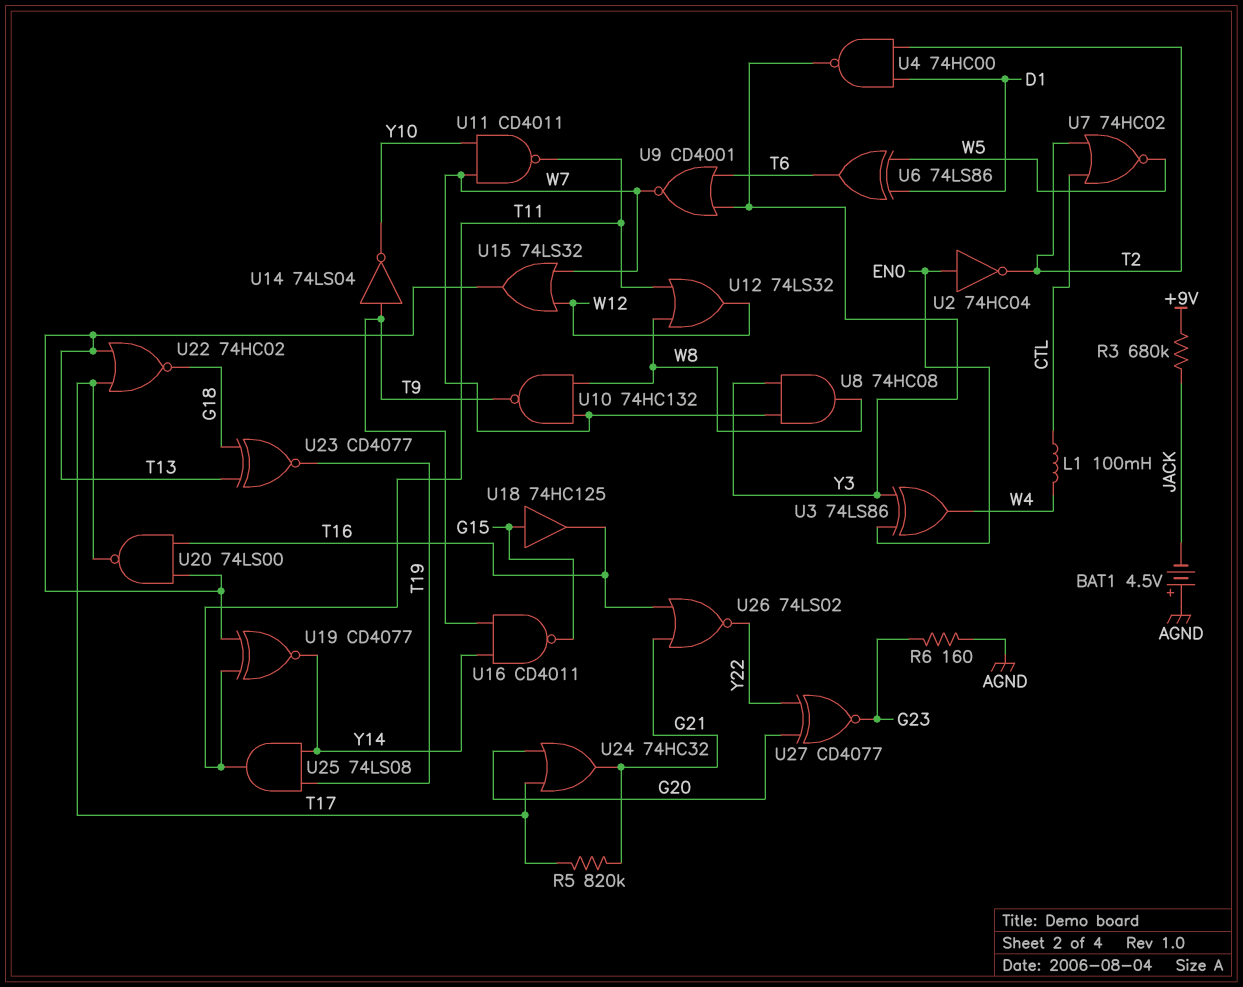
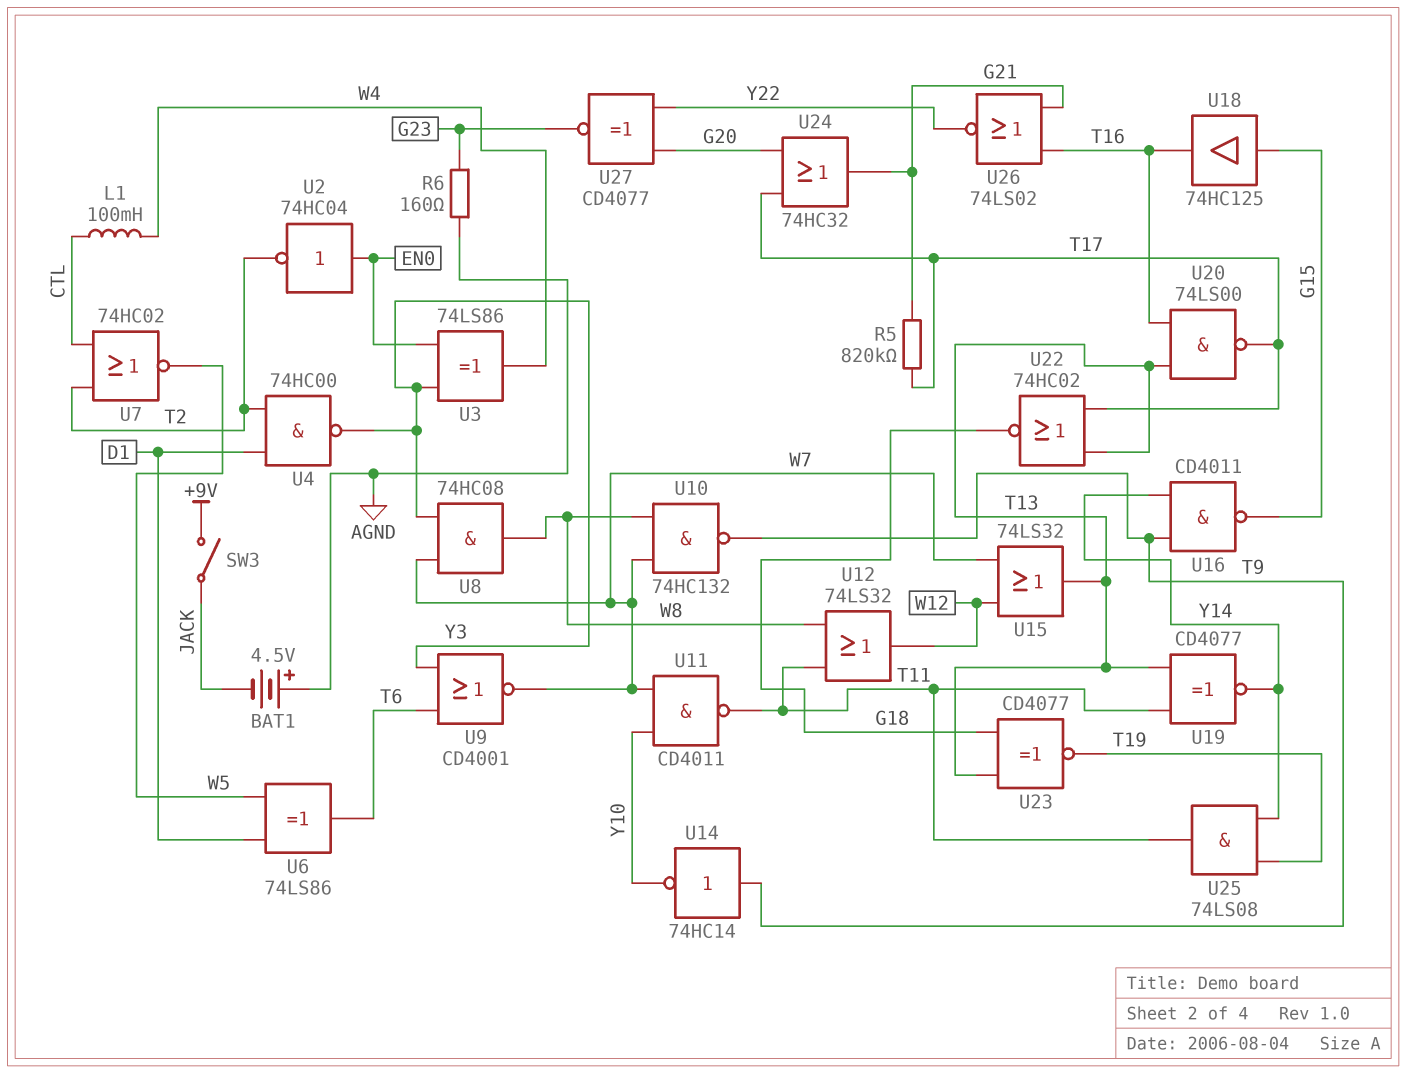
R3: 680k (+9V, JACK) -> none
SW3: none -> switch (+9V, JACK)
U14: NOT 74LS04 (in T9, out Y10) -> NOT 74HC14 (in T9, out Y10)

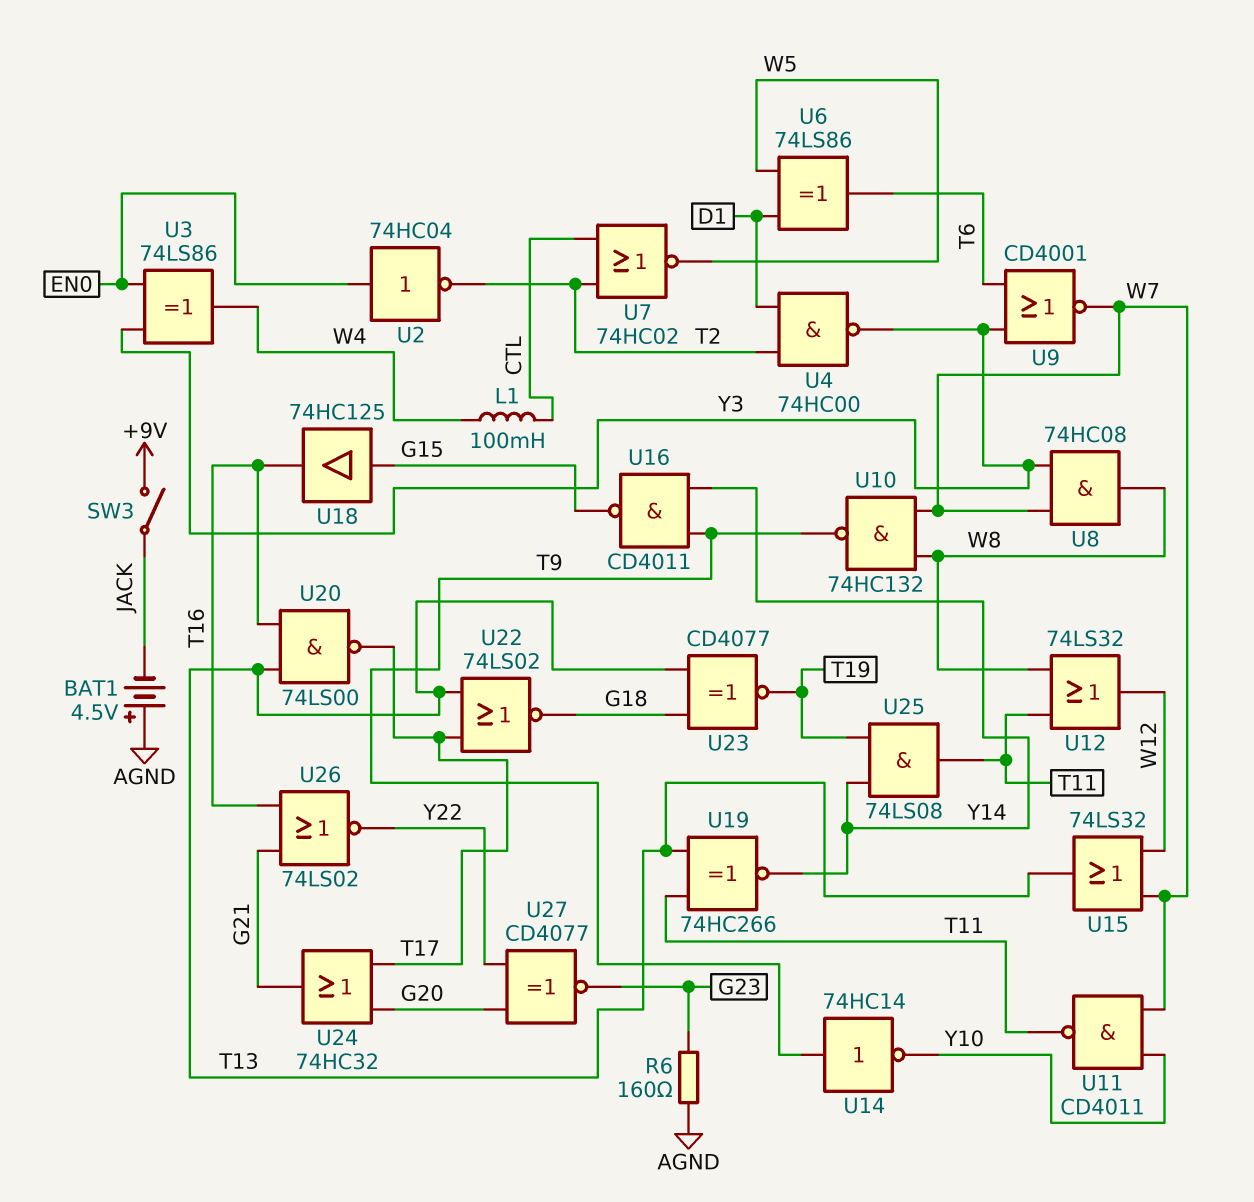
R5: 820k (G21, T17) -> none
U19: XNOR CD4077 (in T11, in T13, out Y14) -> XNOR 74HC266 (in T11, in T13, out Y14)
U22: NOR 74HC02 (in T13, in T17, out G18) -> NOR 74LS02 (in T13, in T17, out G18)

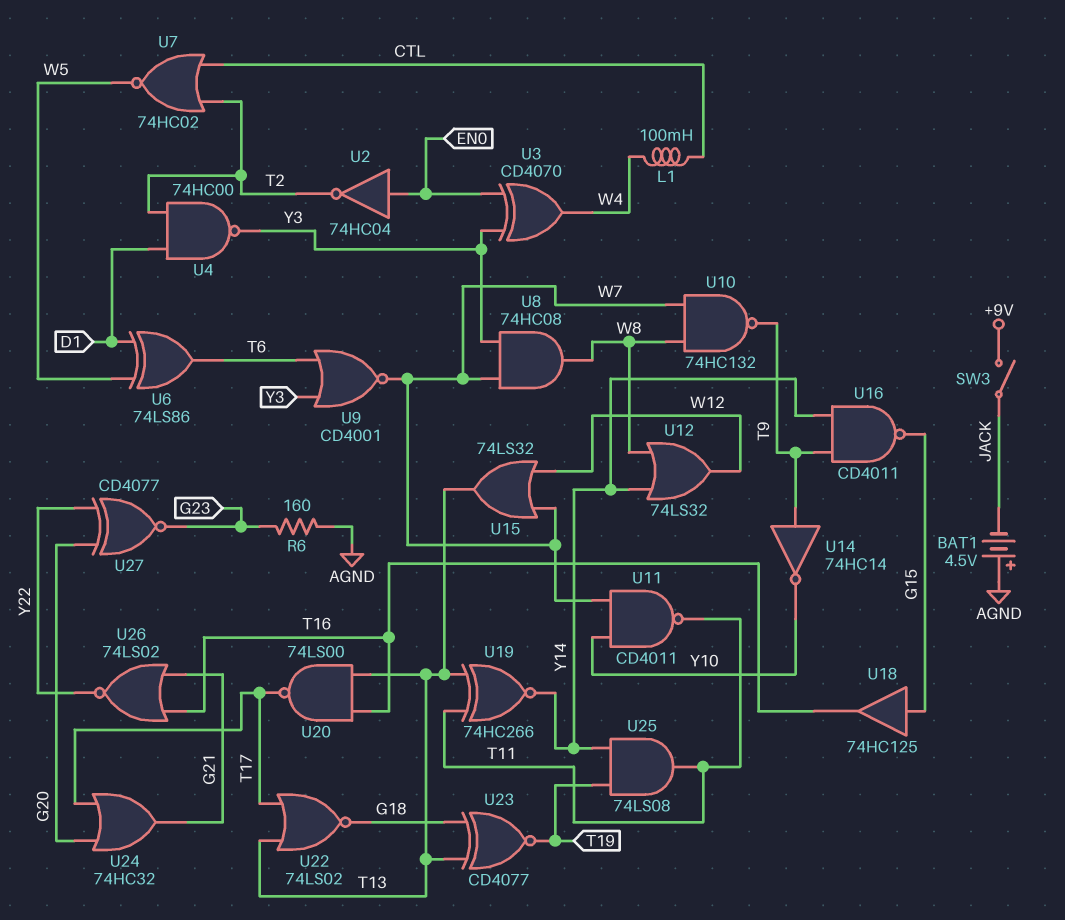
U3: XOR 74LS86 (in EN0, in Y3, out W4) -> XOR CD4070 (in EN0, in Y3, out W4)
U12: OR 74LS32 (in T11, in W8, out W12) -> OR 74LS32 (in W8, in Y14, out W12)

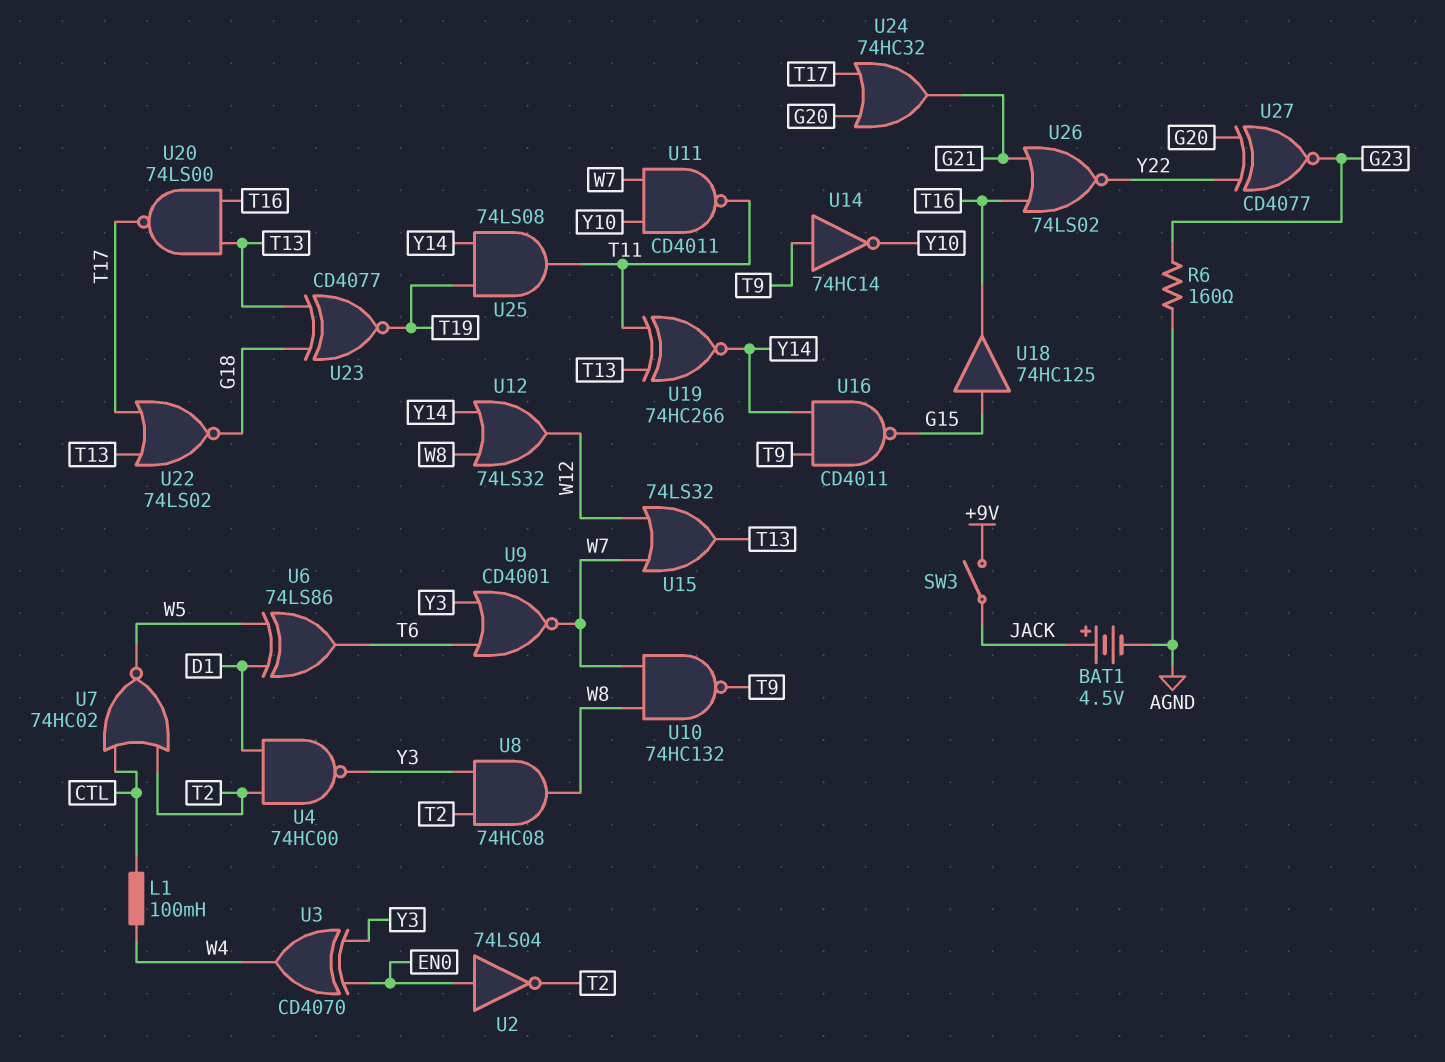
BAT1: 4.5V (plus AGND, minus JACK) -> 4.5V (plus JACK, minus AGND)
U2: NOT 74HC04 (in EN0, out T2) -> NOT 74LS04 (in EN0, out T2)
U8: AND 74HC08 (in W7, in Y3, out W8) -> AND 74HC08 (in T2, in Y3, out W8)

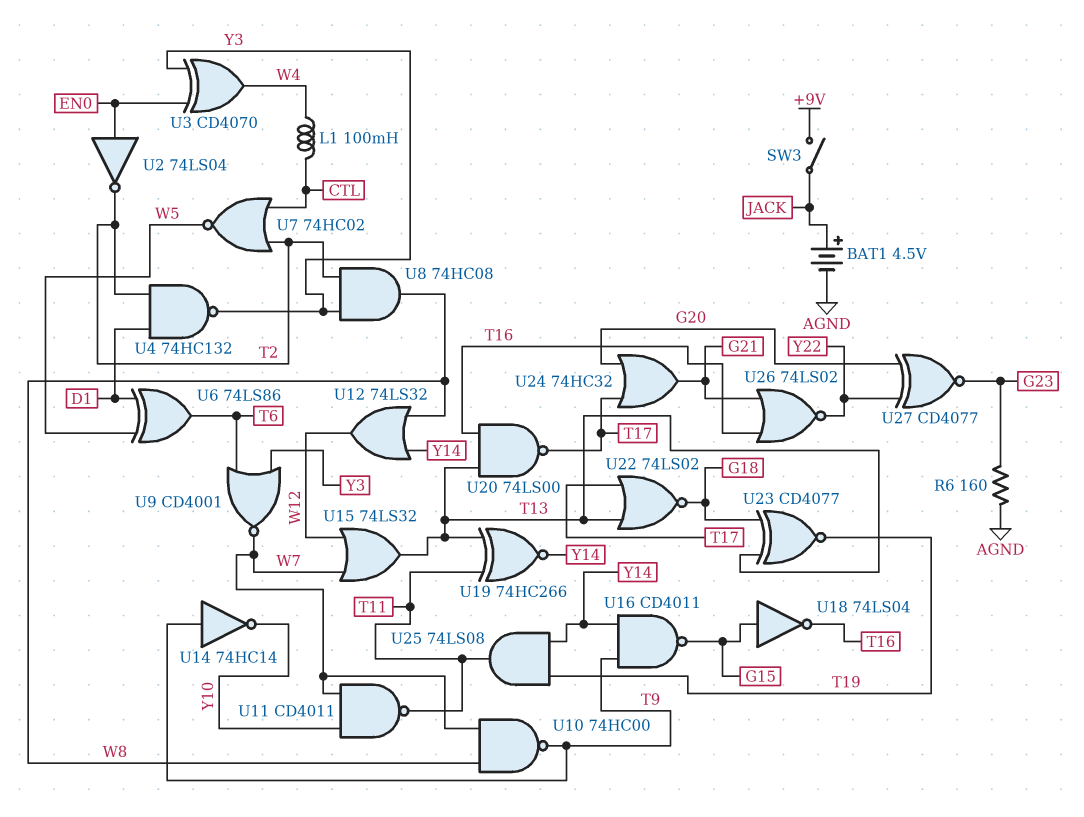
U4: NAND 74HC00 (in D1, in T2, out Y3) -> NAND 74HC132 (in D1, in T2, out Y3)
U10: NAND 74HC132 (in W7, in W8, out T9) -> NAND 74HC00 (in W7, in W8, out T9)
U18: buffer 74HC125 (in G15, out T16) -> NOT 74LS04 (in G15, out T16)

